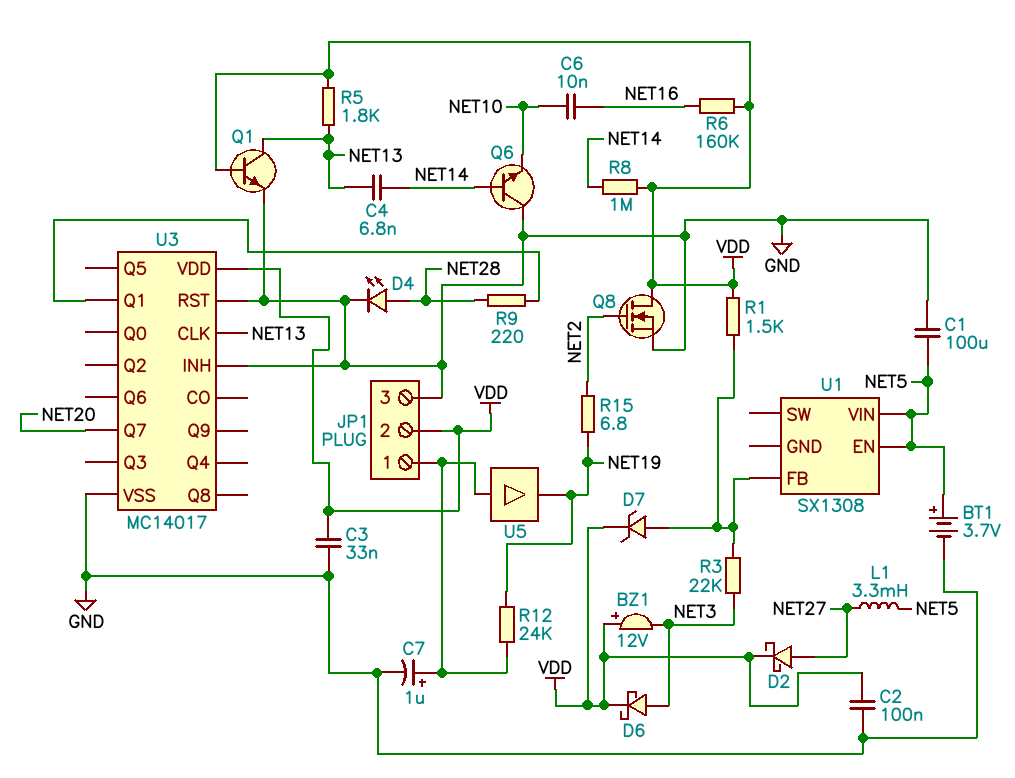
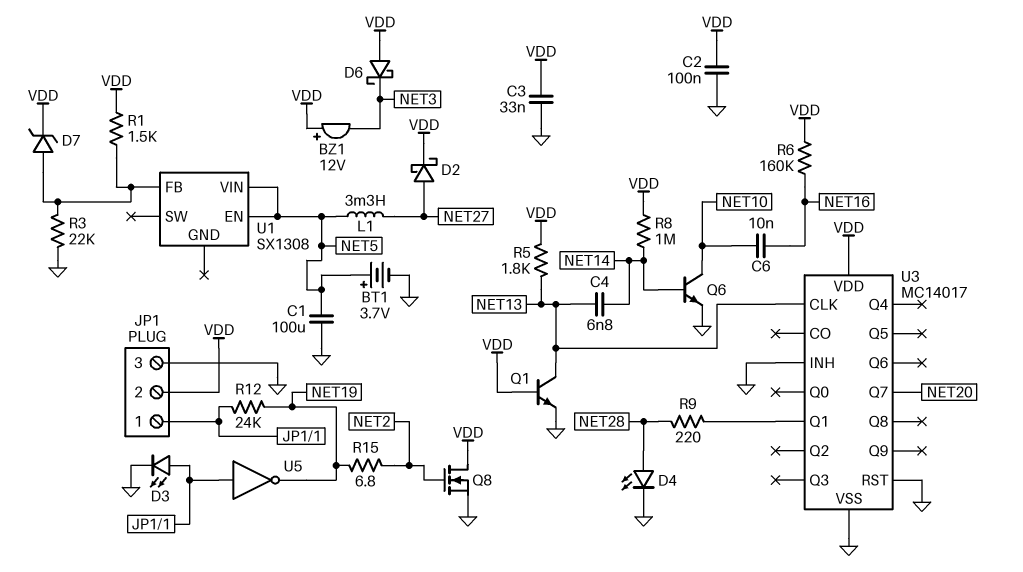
C7: 1uF (plus JP1/1, minus GND) -> none
D3: none -> LED (A JP1/1, K GND)
D6: schottky (A NET3, K VDD) -> schottky (A VDD, K NET3)
Q6: NPN (B NET14, C GND, E NET10) -> NPN (B NET14, C NET10, E GND)
R3: 22k (NET3, U1/FB) -> 22k (GND, U1/FB)
U5: buffer (in JP1/1, out NET19) -> NOT (in JP1/1, out NET19)

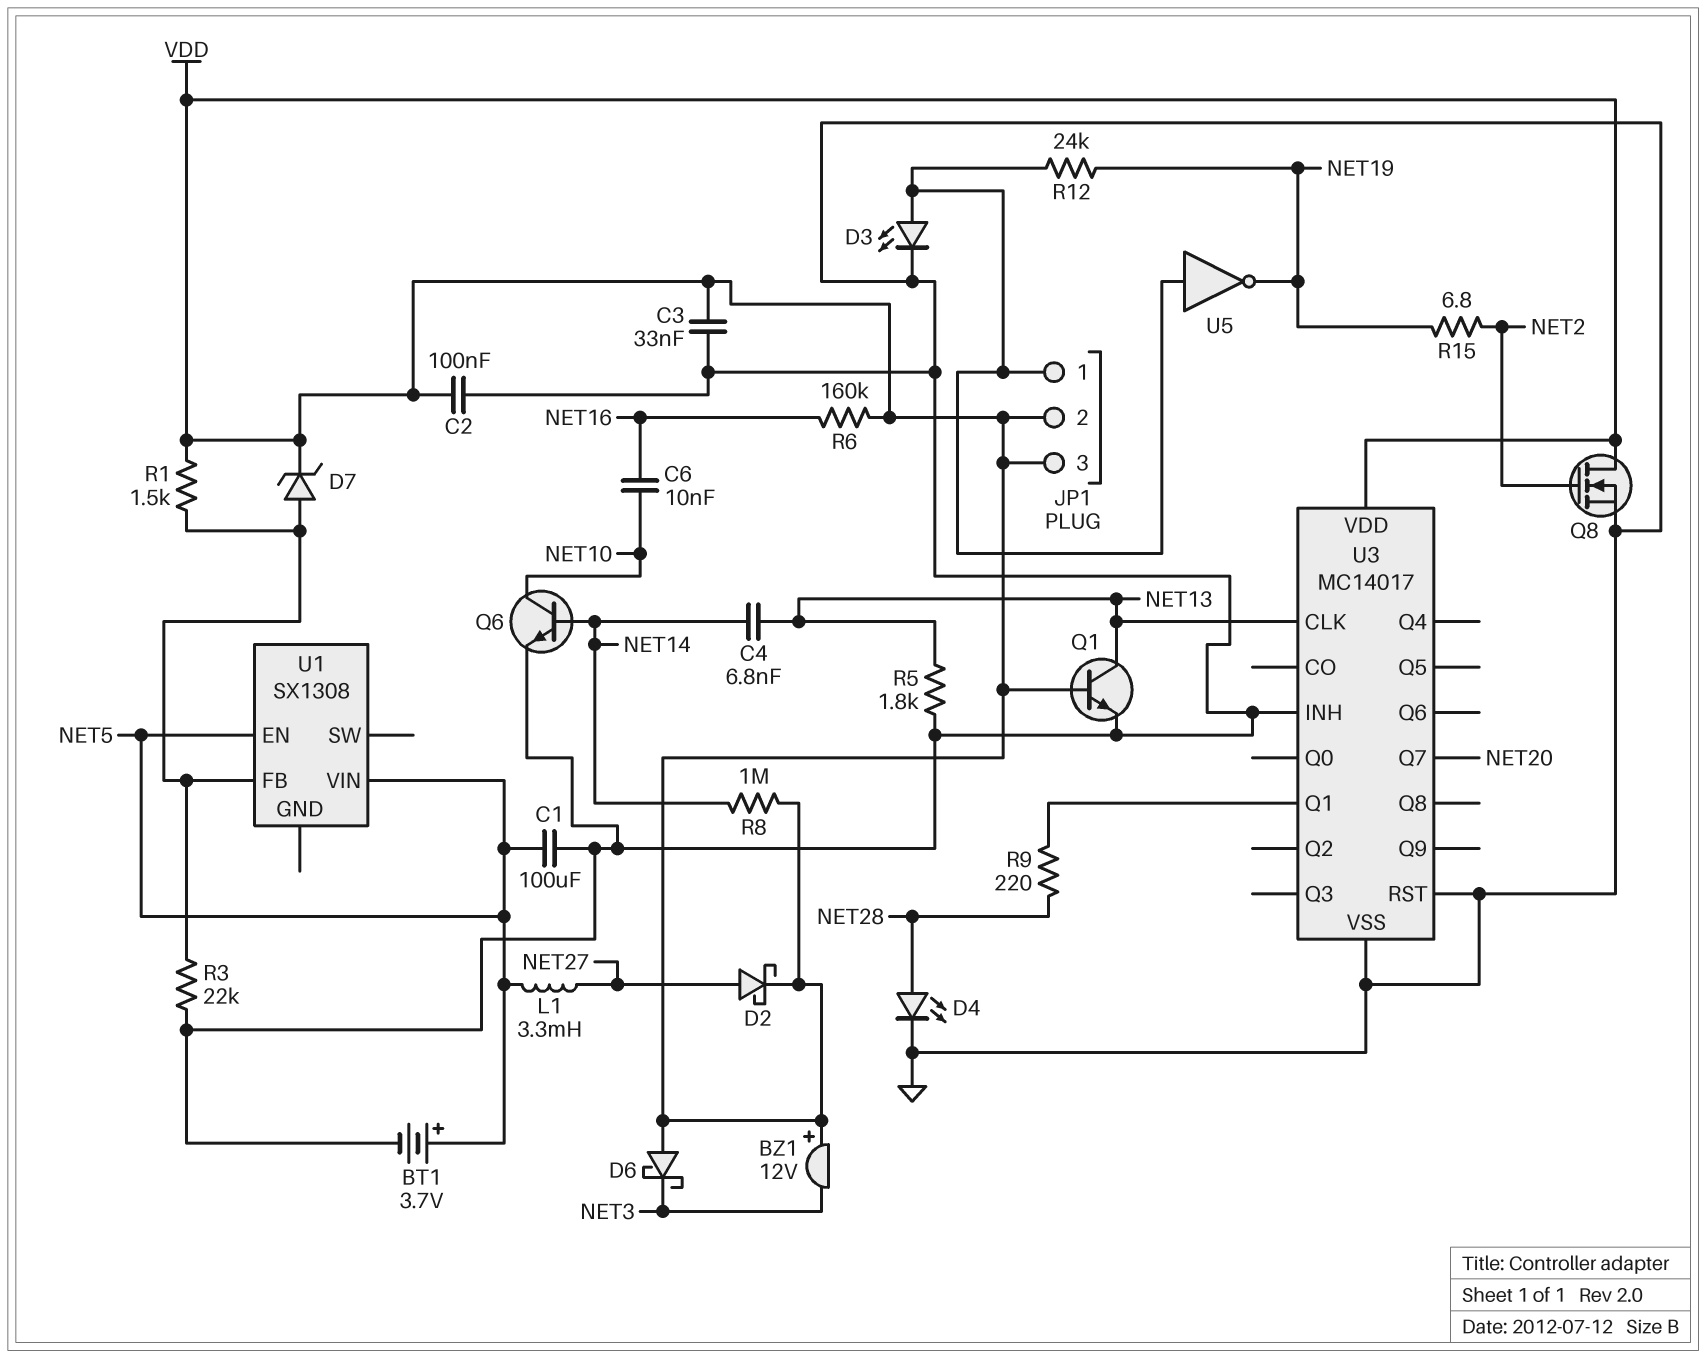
JP1 pin 3: GND -> VDD
R5: 1.8k (NET13, VDD) -> 1.8k (GND, NET13)

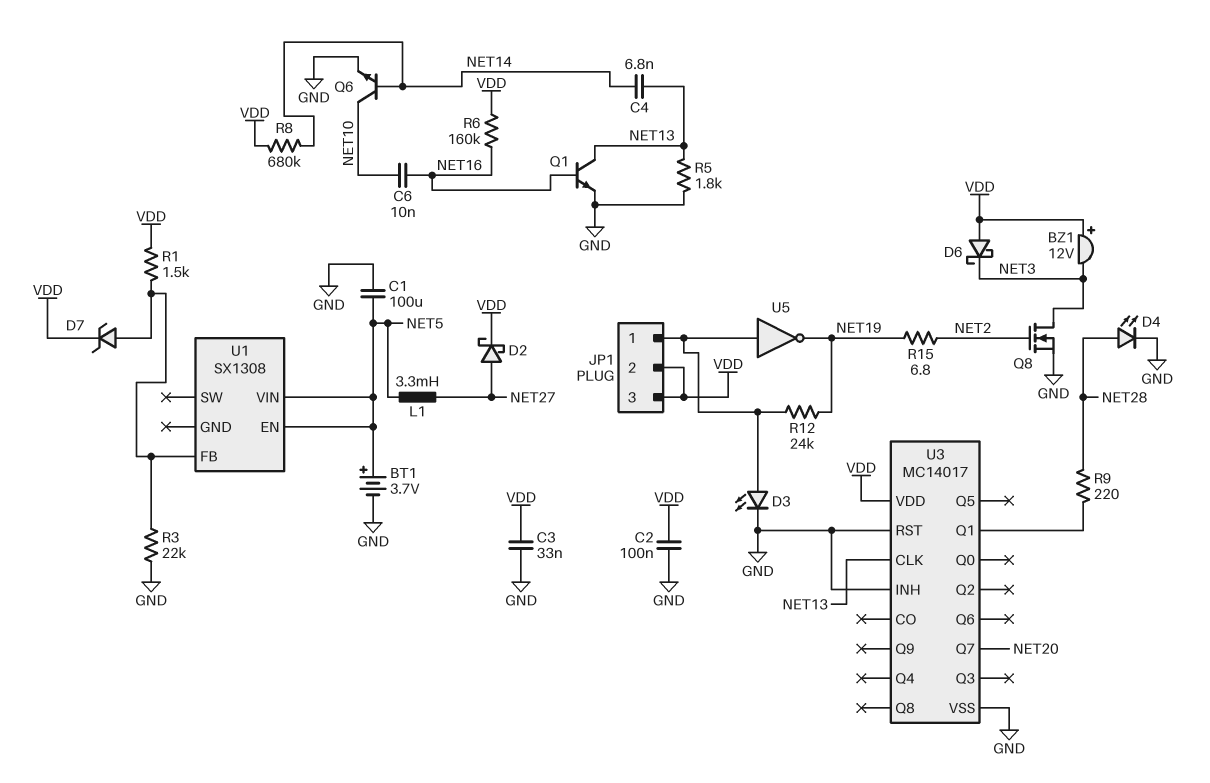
Q1: NPN (B VDD, C NET13, E GND) -> NPN (B NET16, C NET13, E GND)
Q8: NMOS (G NET2, D VDD, S GND) -> NMOS (G NET2, D NET3, S GND)
R8: 1M (NET14, VDD) -> 680k (NET14, VDD)

